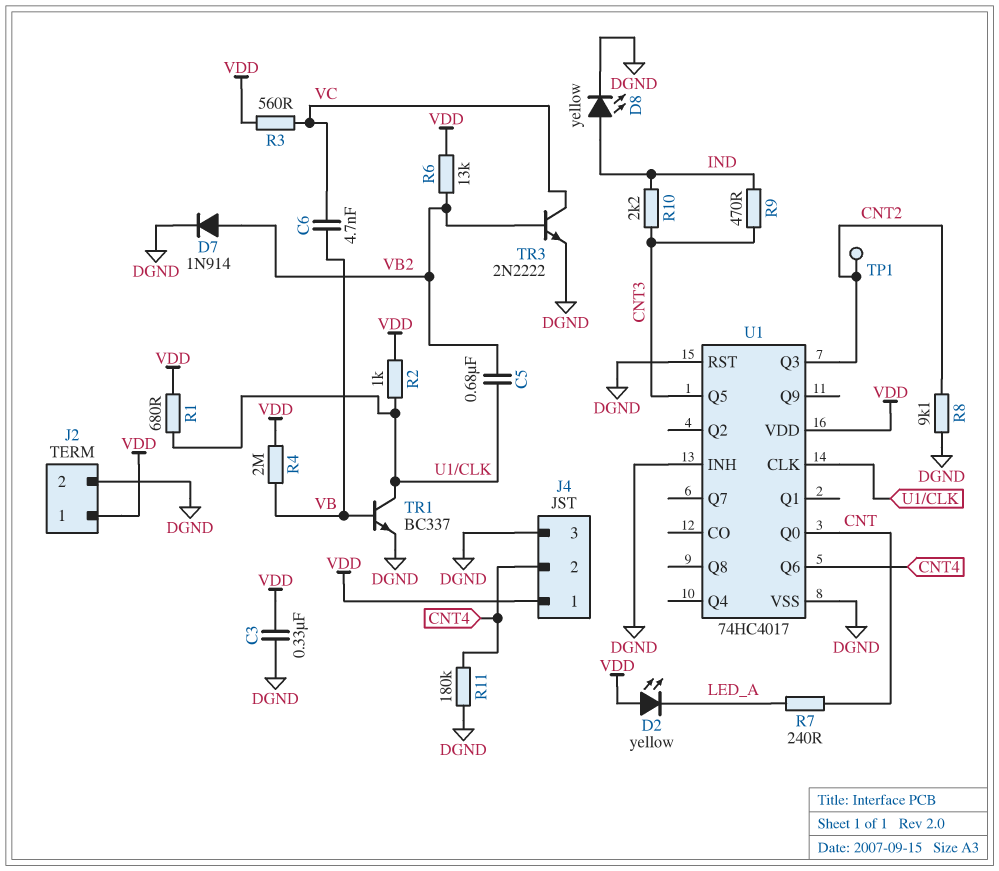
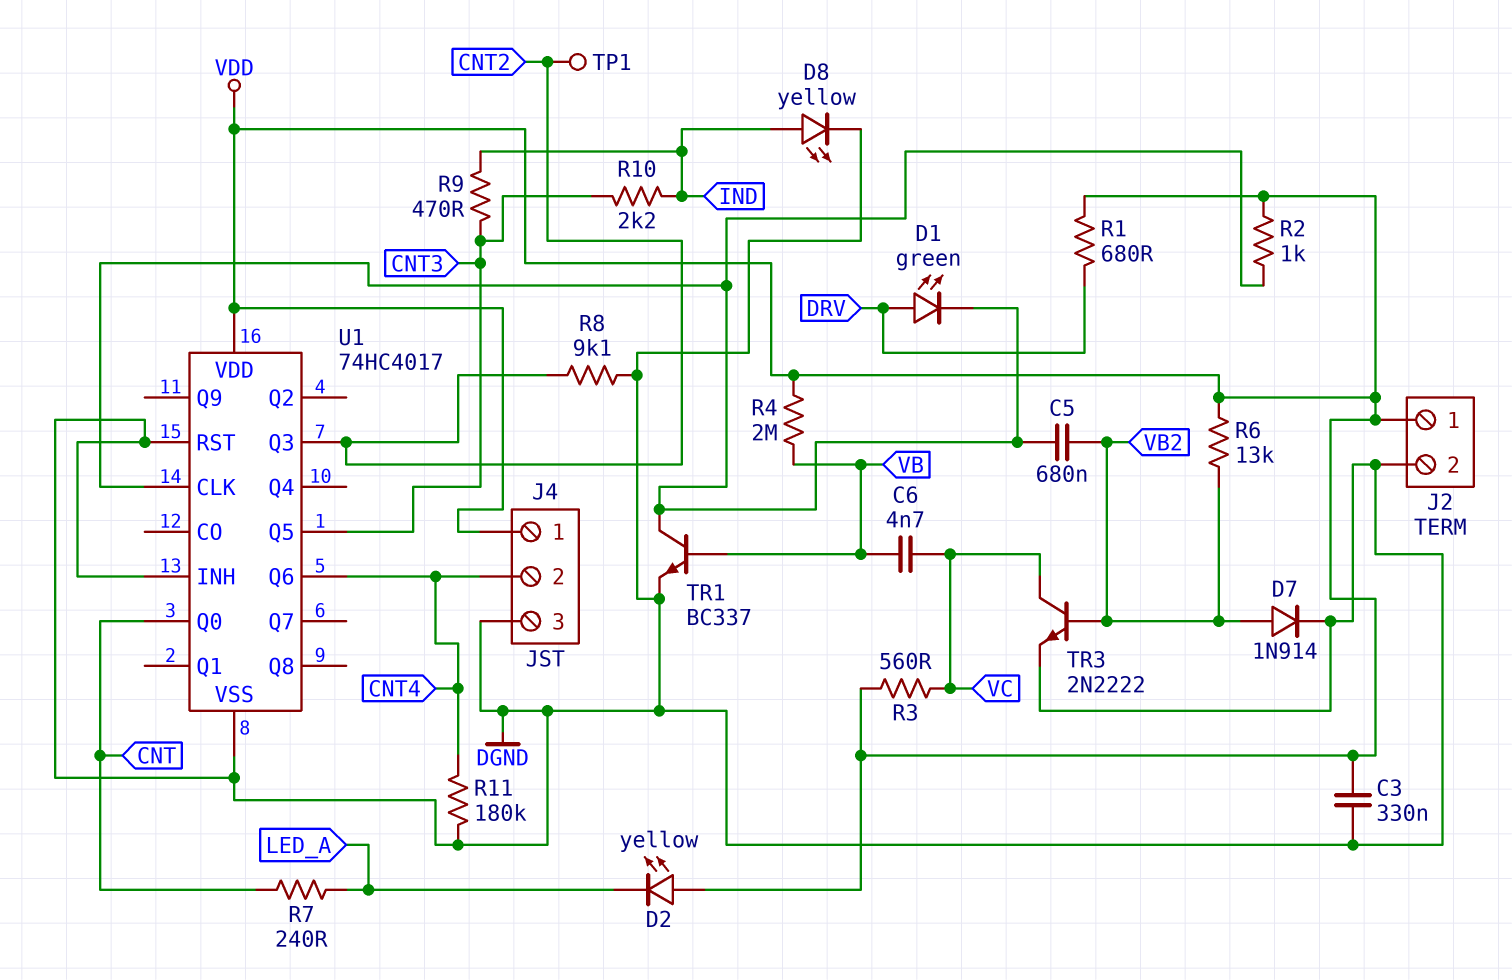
D1: none -> LED green (A DRV, K U1/CLK)
R1: 680 (U1/CLK, VDD) -> 680 (DRV, VDD)

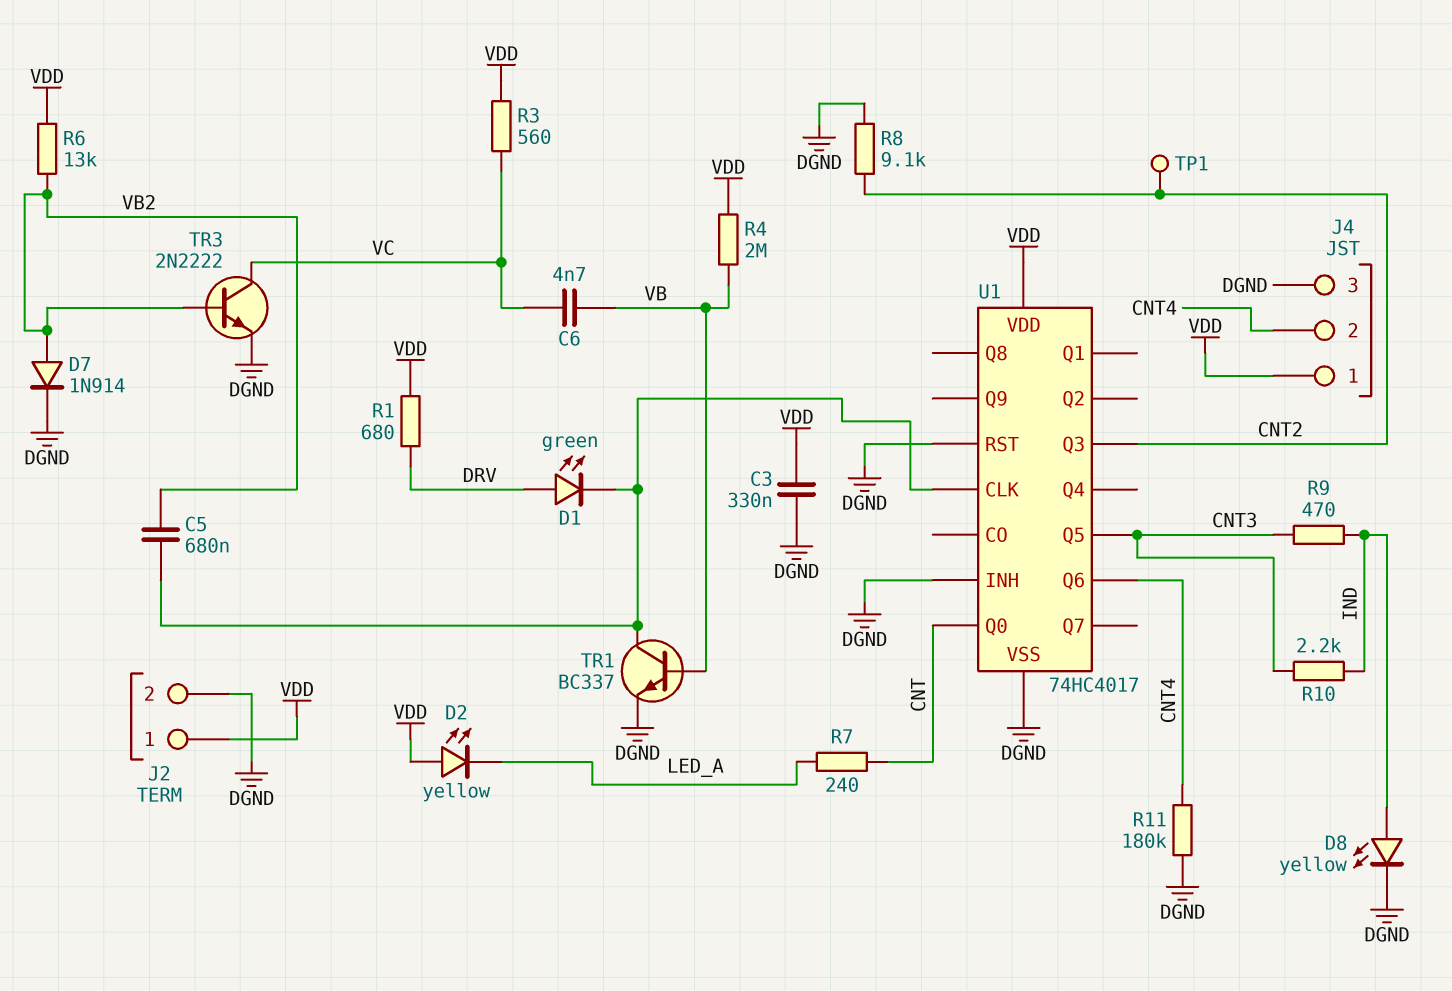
R2: 1k (U1/CLK, VDD) -> none

